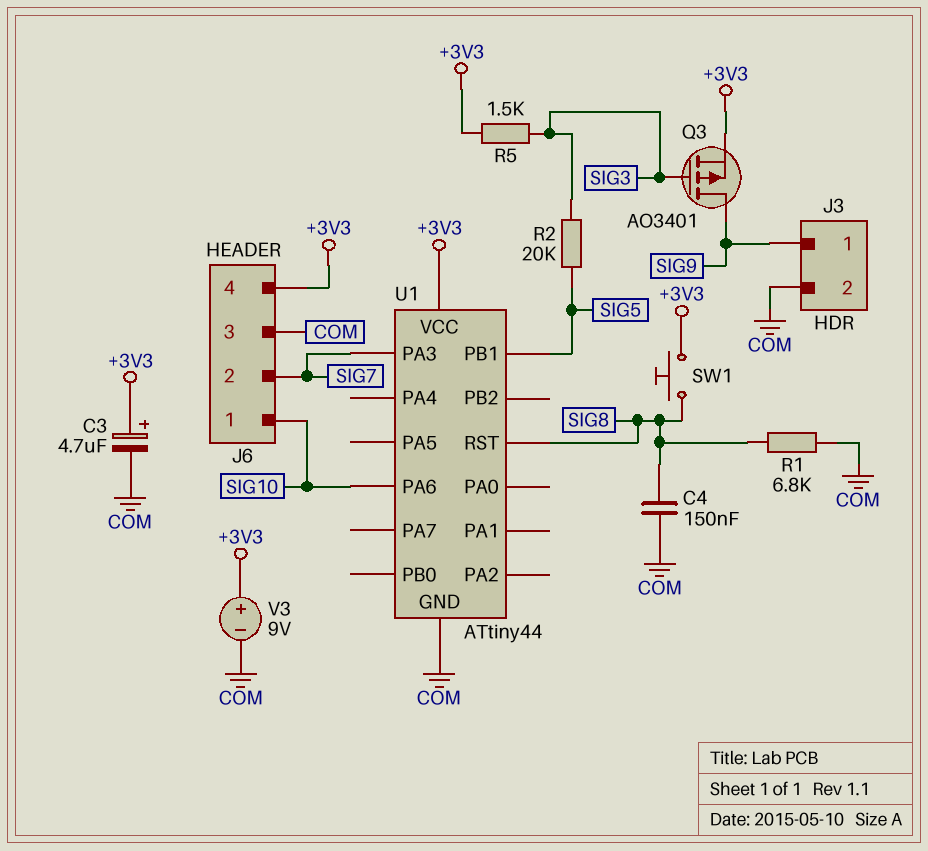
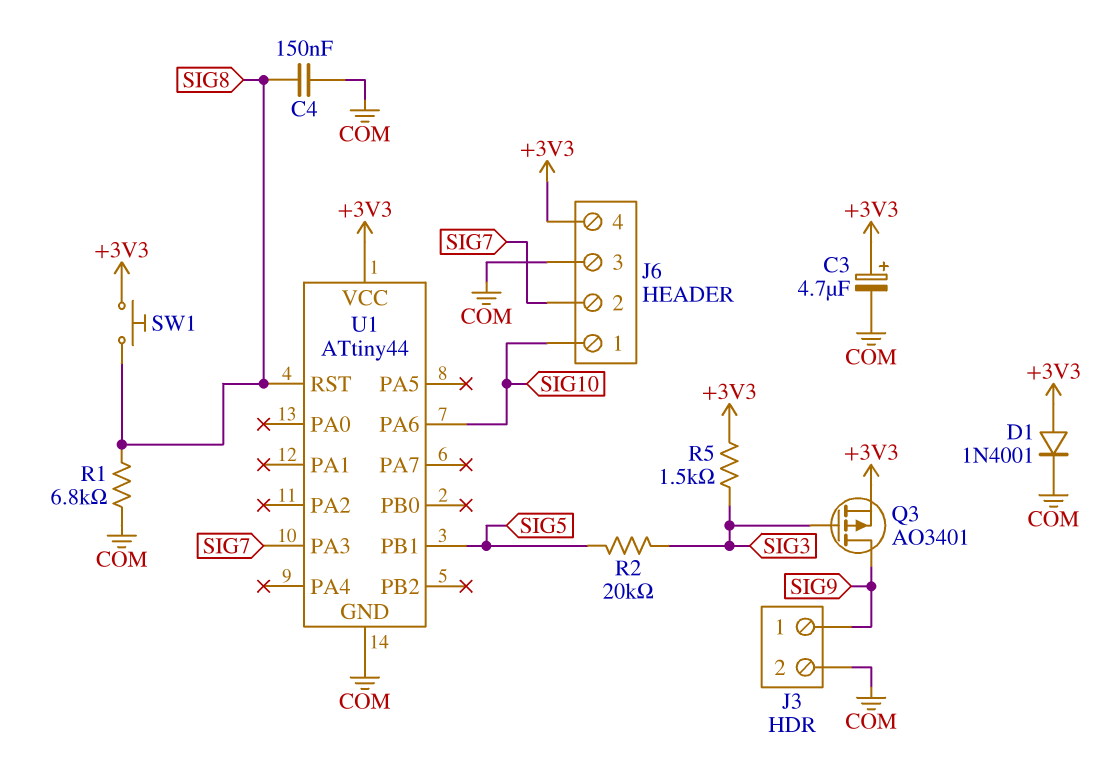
D1: none -> diode 1N4001 (A +3V3, K COM)
V3: 9V (plus +3V3, minus COM) -> none

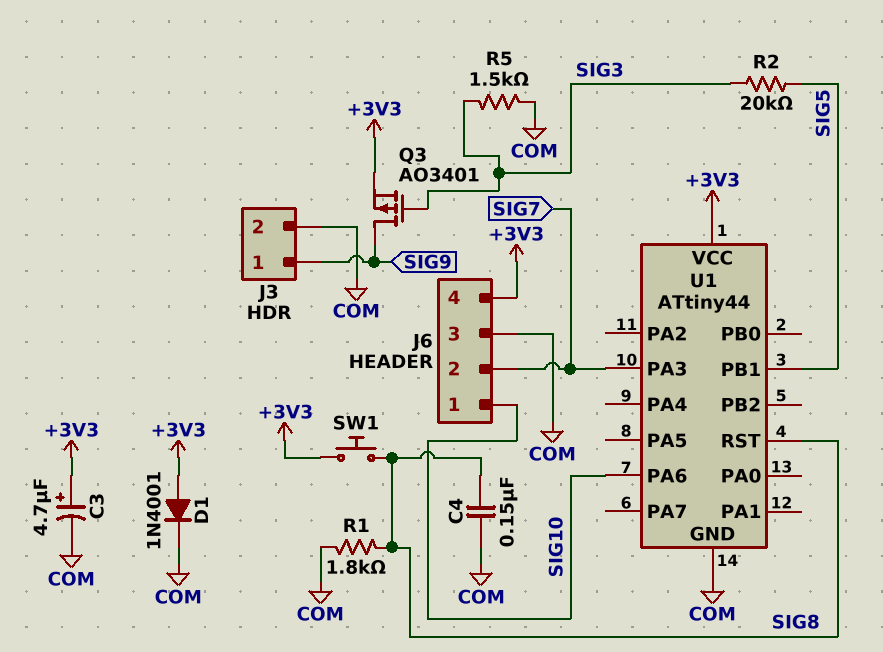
R1: 6.8k (COM, SIG8) -> 1.8k (COM, SIG8)
R5: 1.5k (+3V3, SIG3) -> 1.5k (COM, SIG3)

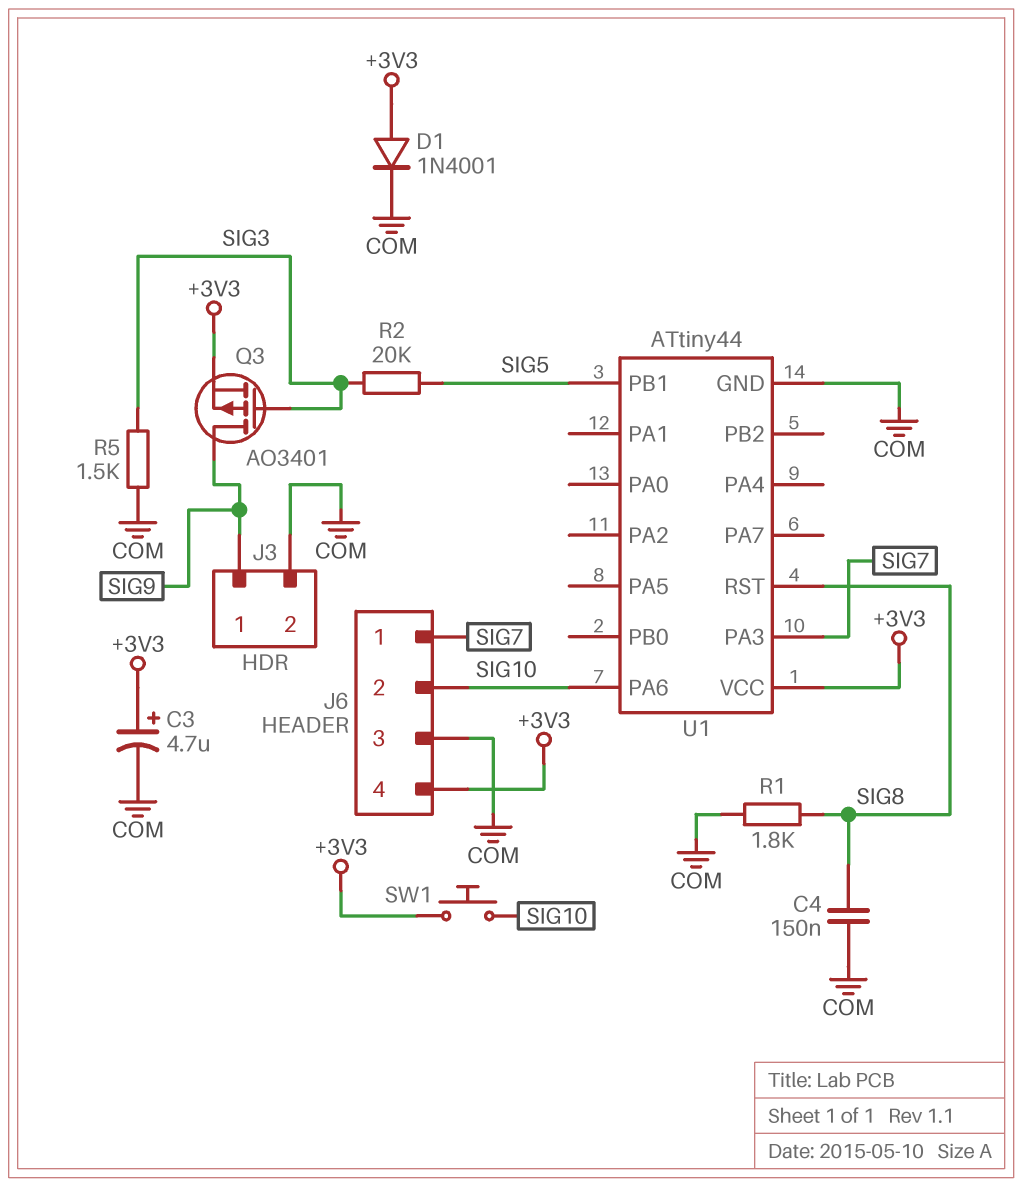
J6 pin 1: SIG10 -> SIG7
J6 pin 2: SIG7 -> SIG10
SW1: button (+3V3, SIG8) -> button (+3V3, SIG10)

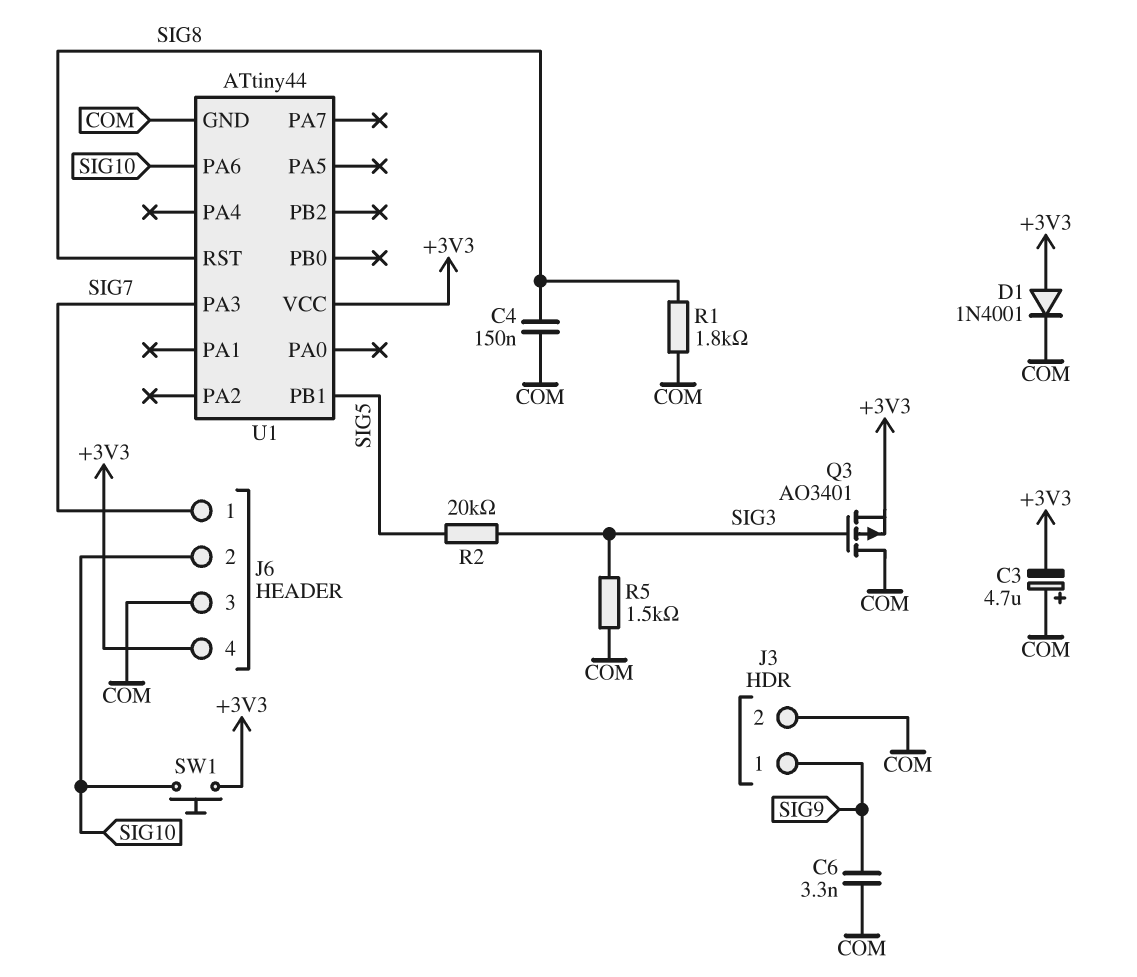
C3: 4.7uF (plus +3V3, minus COM) -> 4.7uF (plus COM, minus +3V3)
C6: none -> 3.3nF (COM, SIG9)
Q3: PMOS AO3401 (G SIG3, D SIG9, S +3V3) -> PMOS AO3401 (G SIG3, D COM, S +3V3)

